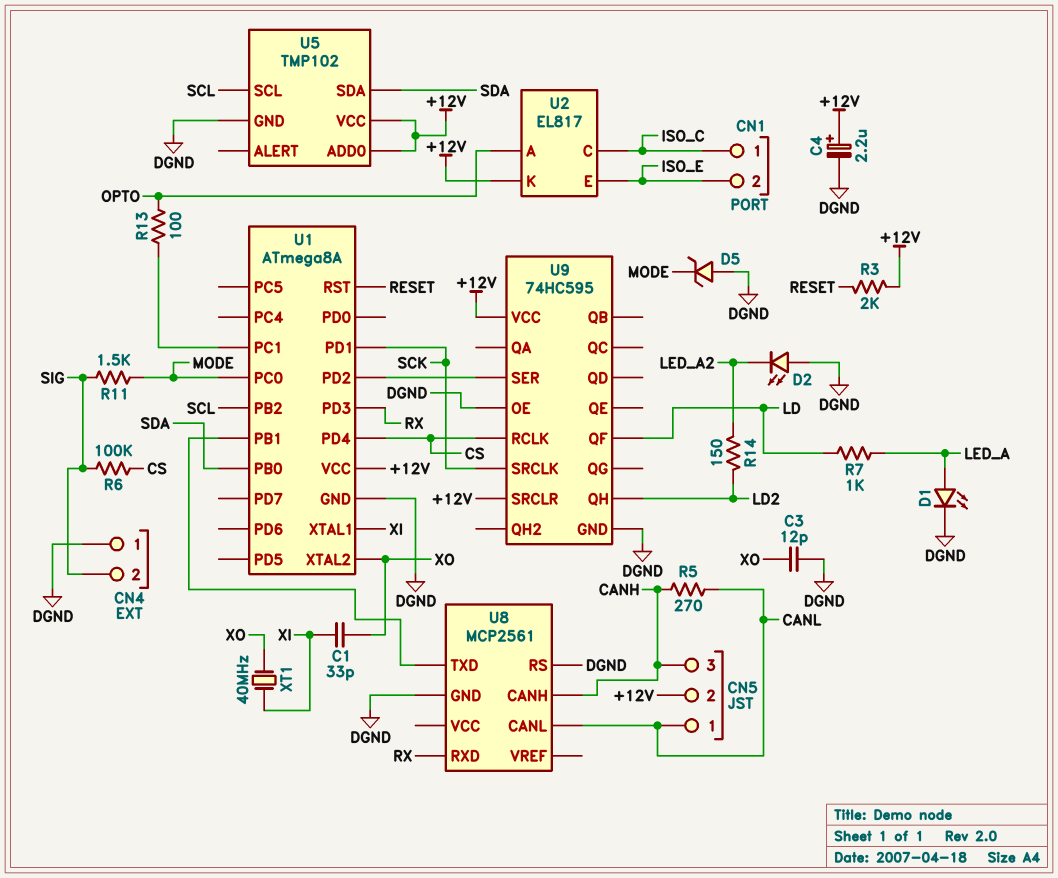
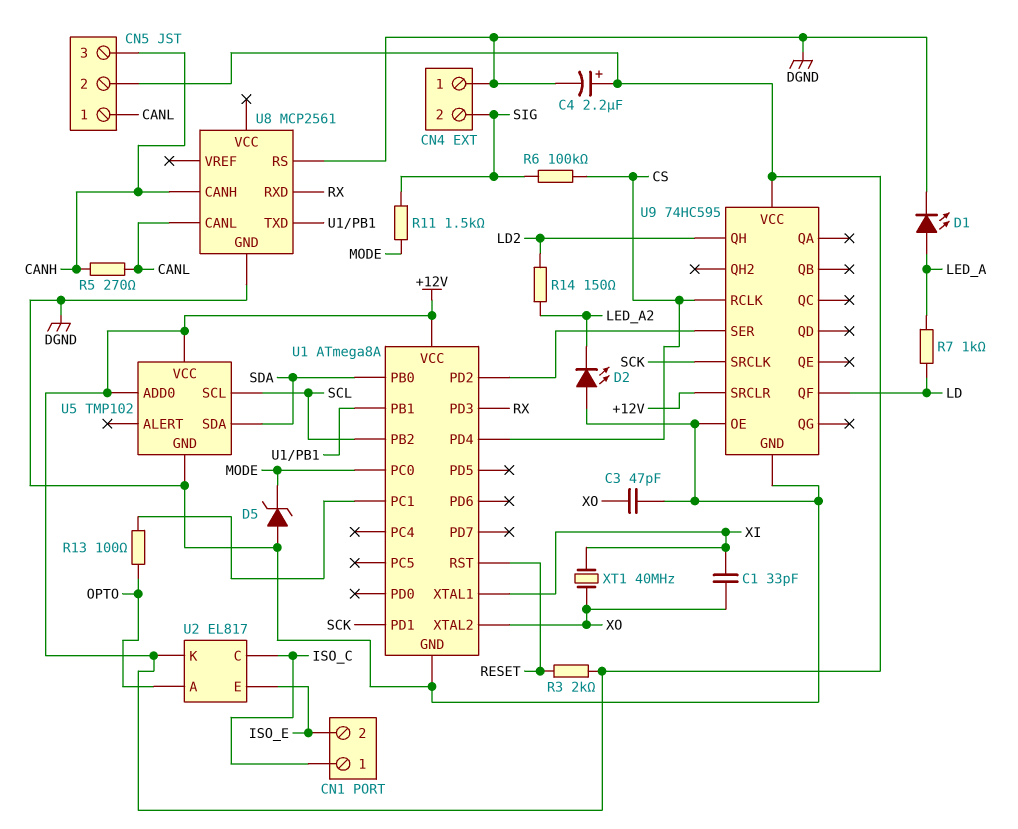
C3: 12pF (DGND, XO) -> 47pF (DGND, XO)

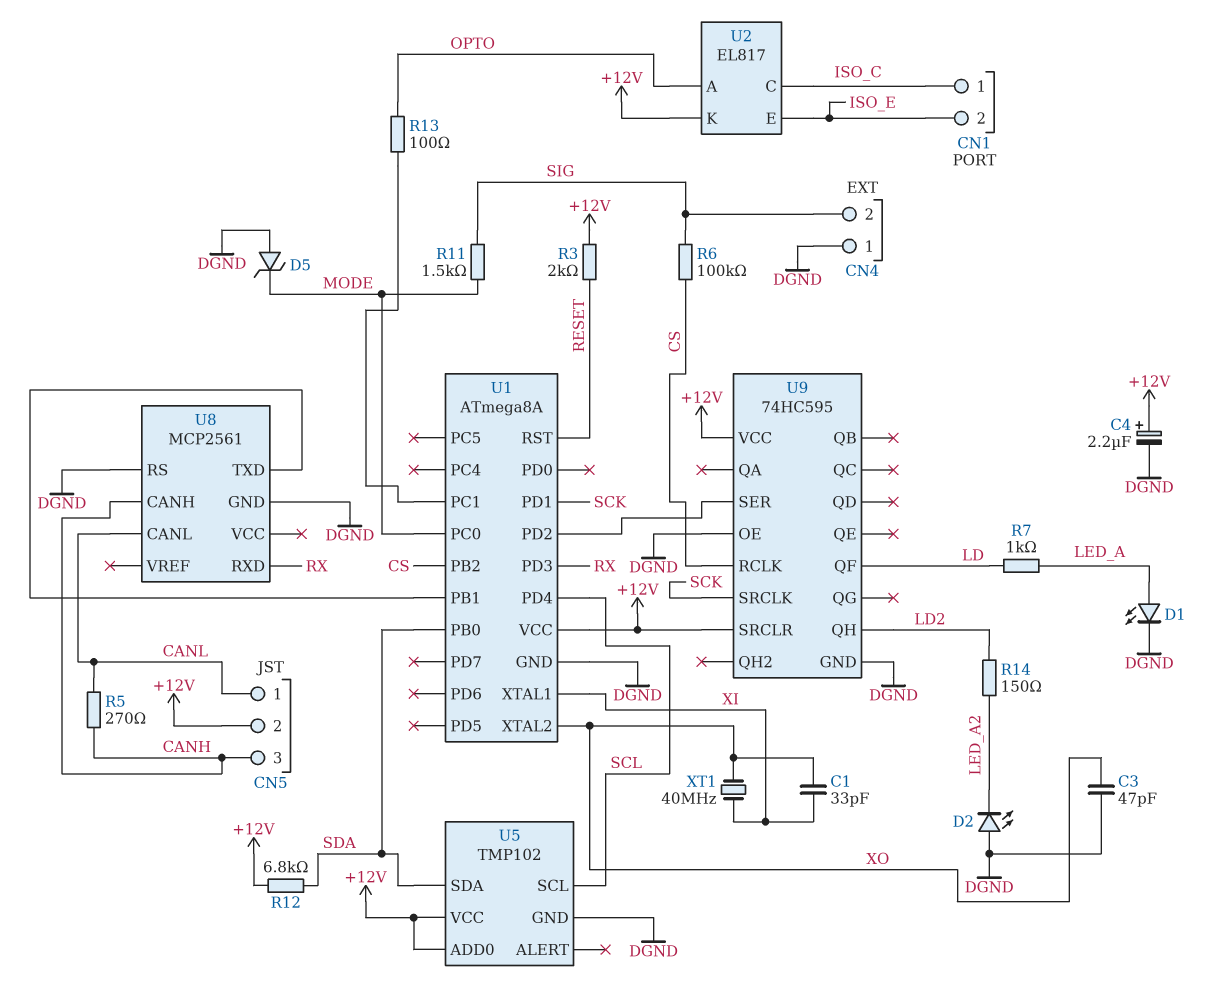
R12: none -> 6.8k (+12V, SDA)
U1 pin PB2: SCL -> CS
U1 pin PD4: CS -> SCL

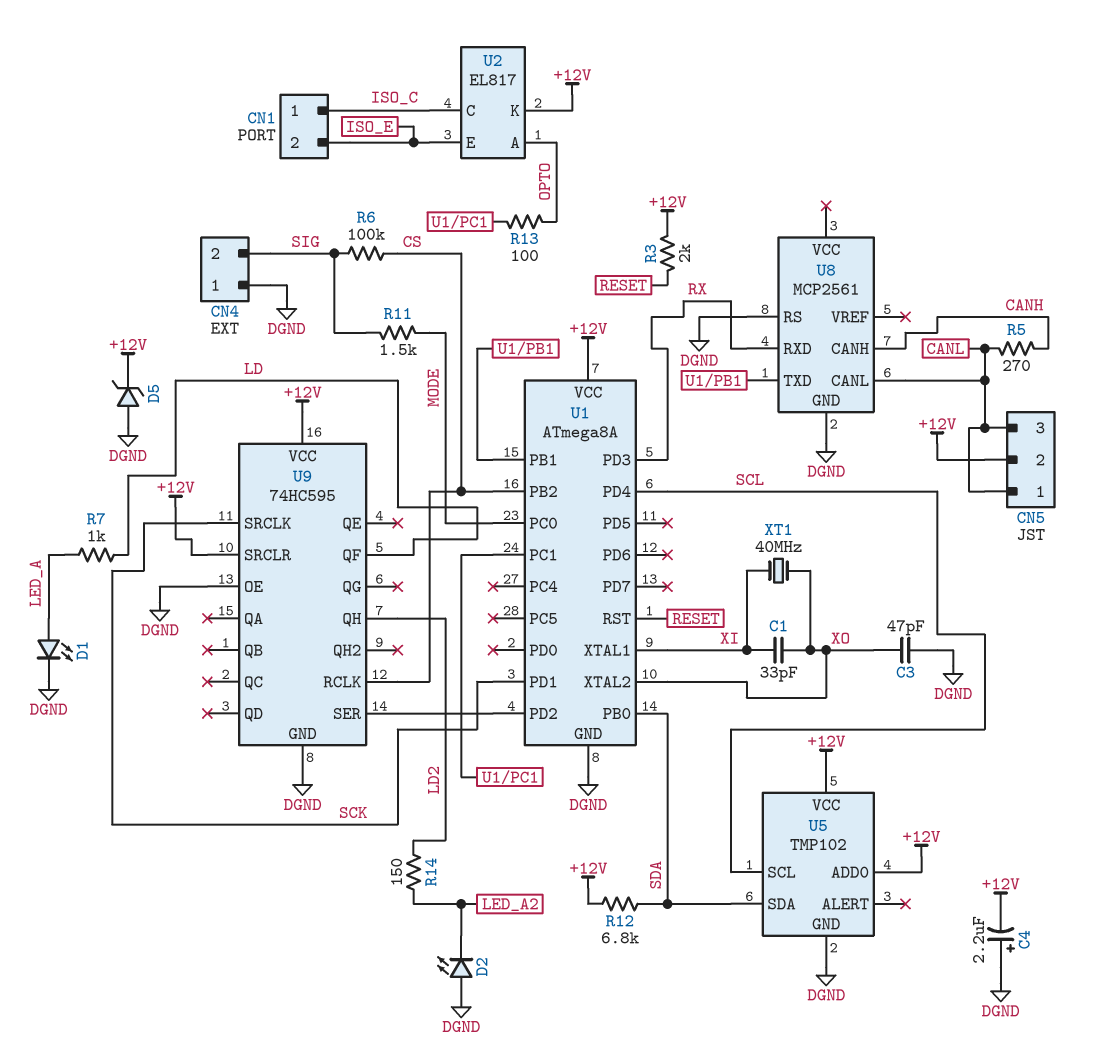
C4: 2.2uF (plus +12V, minus DGND) -> 2.2uF (plus DGND, minus +12V)
CN5 pin 3: CANH -> CANL
D5: zener (A DGND, K MODE) -> zener (A DGND, K +12V)

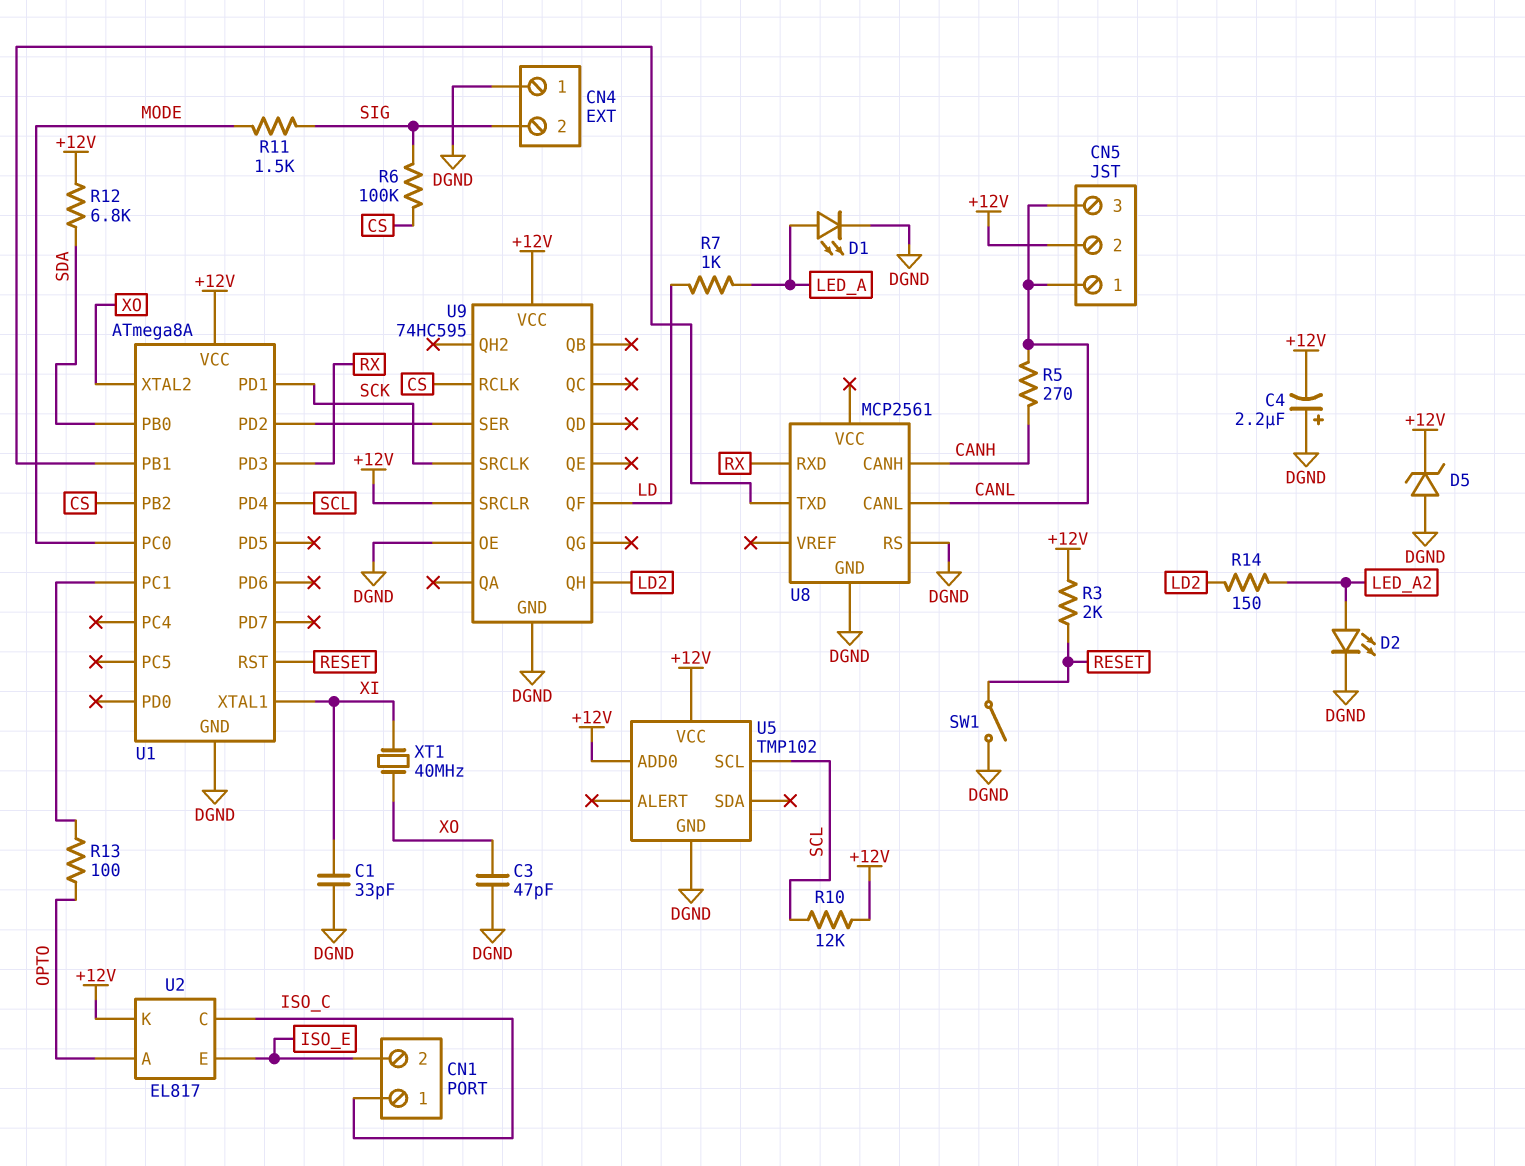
C1: 33pF (XI, XO) -> 33pF (DGND, XI)
D2: LED (A DGND, K LED_A2) -> LED (A LED_A2, K DGND)
R10: none -> 12k (+12V, SCL)
SW1: none -> switch (DGND, RESET)
U5 pin SDA: SDA -> none

